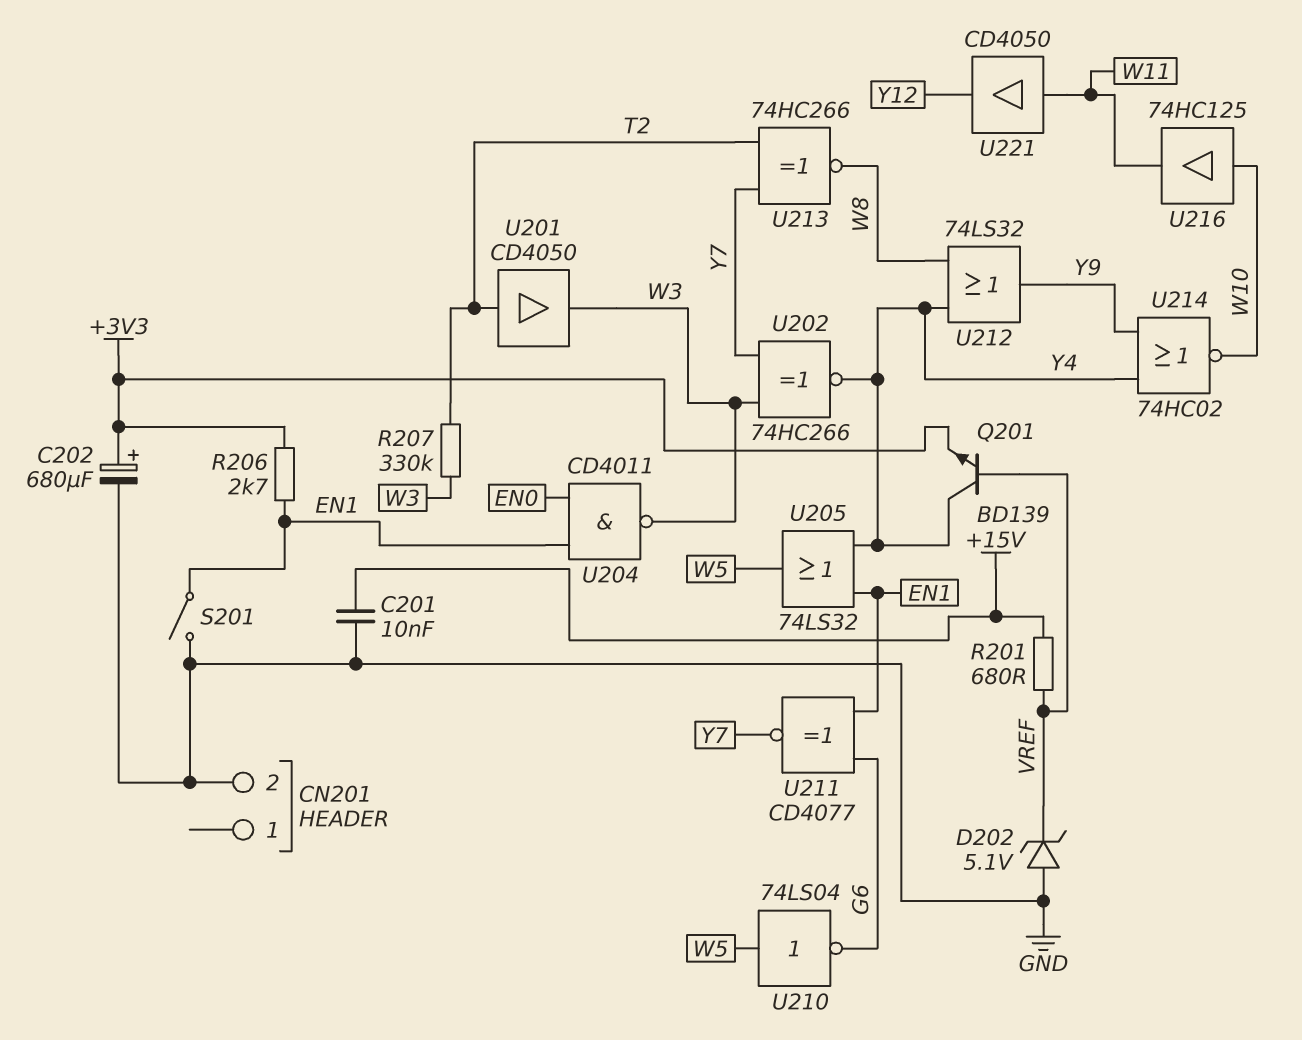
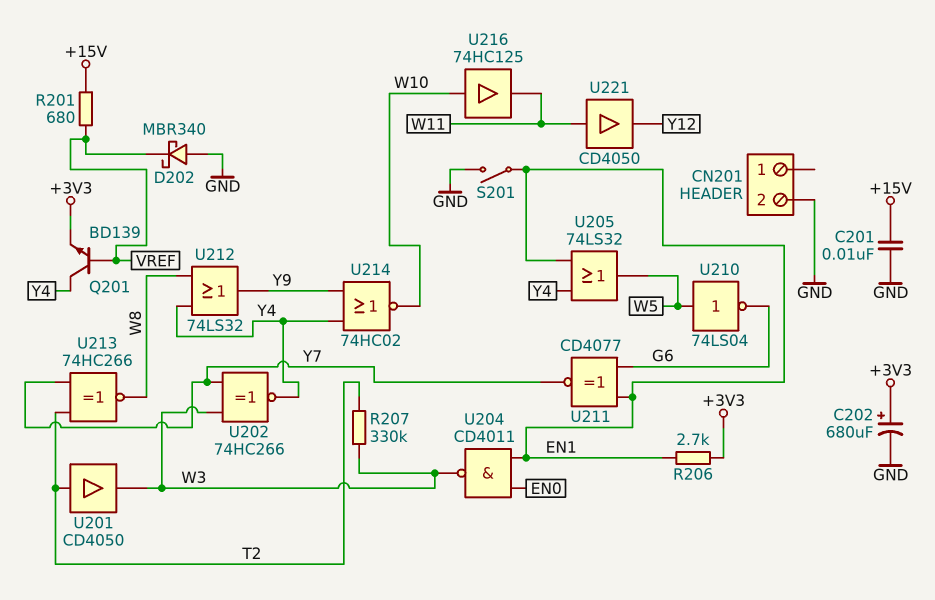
D202: zener 5.1V (A GND, K VREF) -> schottky MBR340 (A GND, K VREF)

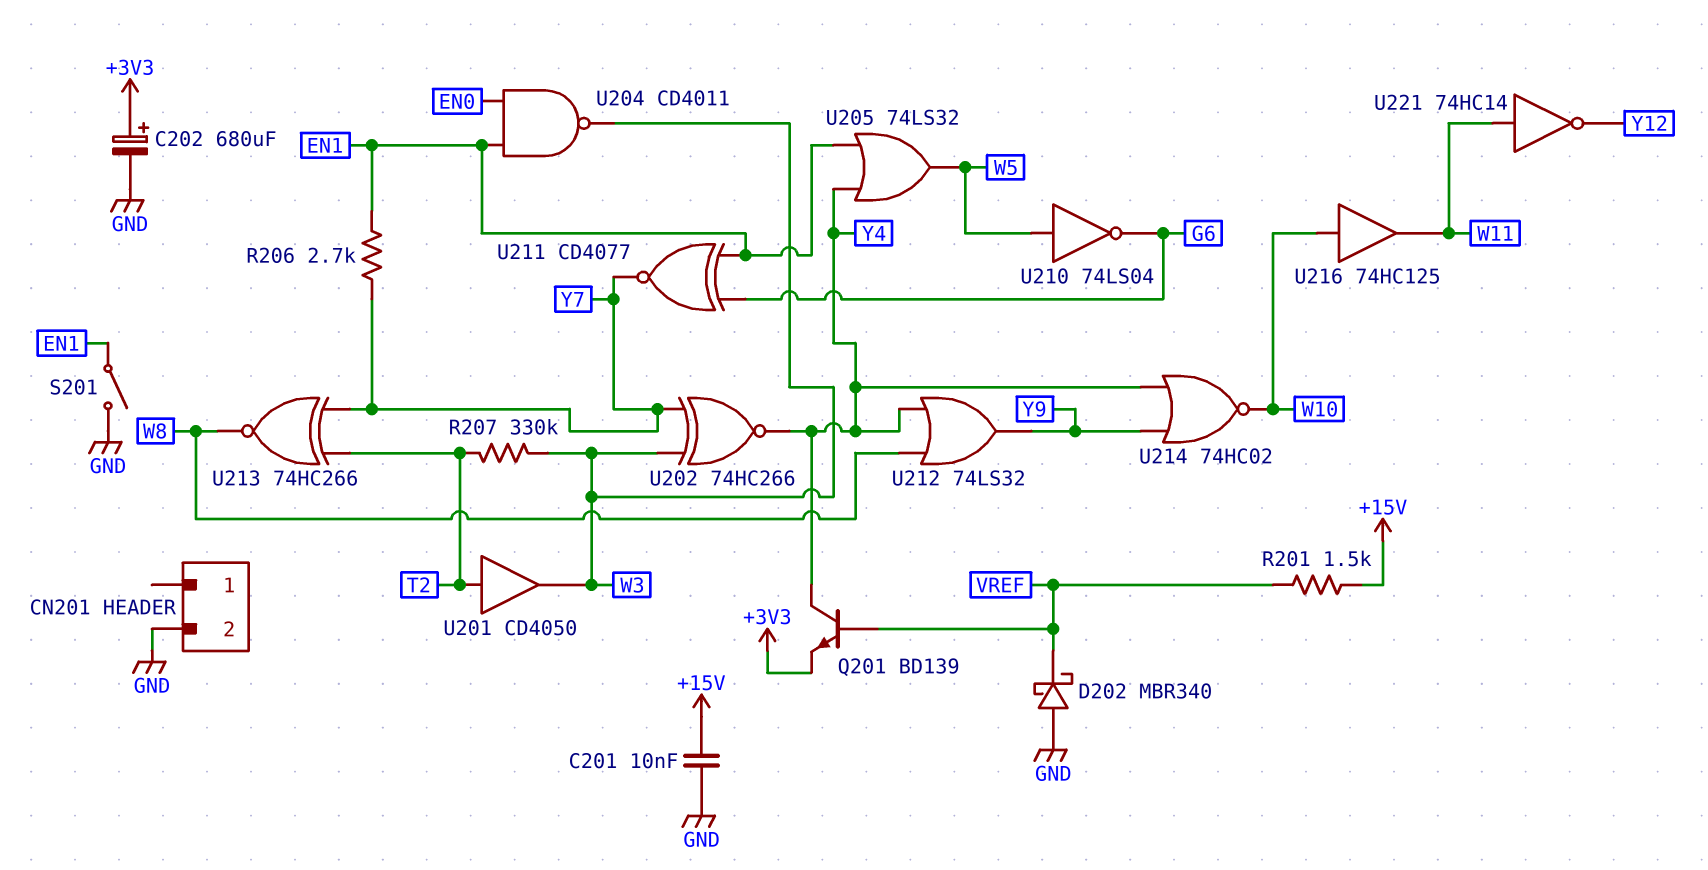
R201: 680 (+15V, VREF) -> 1.5k (+15V, VREF)
R206: 2.7k (+3V3, EN1) -> 2.7k (EN1, Y7)
U221: buffer CD4050 (in W11, out Y12) -> NOT 74HC14 (in W11, out Y12)

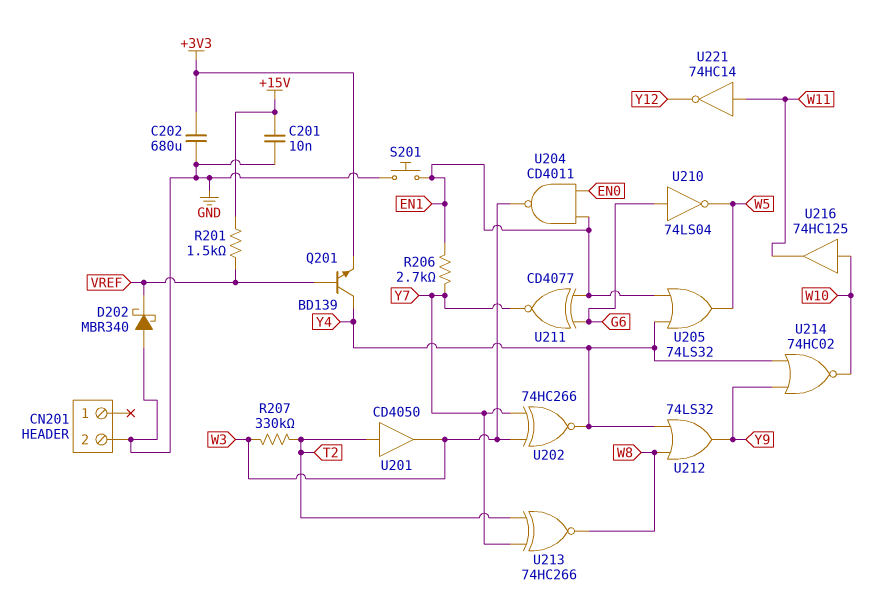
C202: 680uF (plus +3V3, minus GND) -> 680uF (+3V3, GND)
S201: switch (EN1, GND) -> button (EN1, GND)
U210: NOT 74LS04 (in W5, out G6) -> NOT 74LS04 (in G6, out W5)

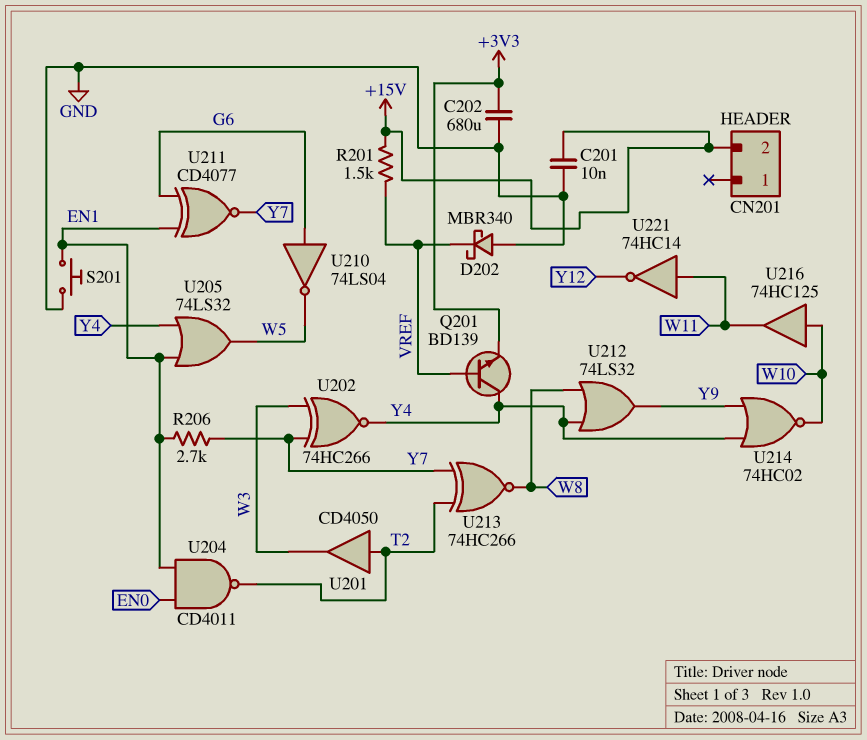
CN201 pin 2: GND -> +15V
R207: 330k (T2, W3) -> none
U204: NAND CD4011 (in EN0, in EN1, out W3) -> NAND CD4011 (in EN0, in EN1, out T2)

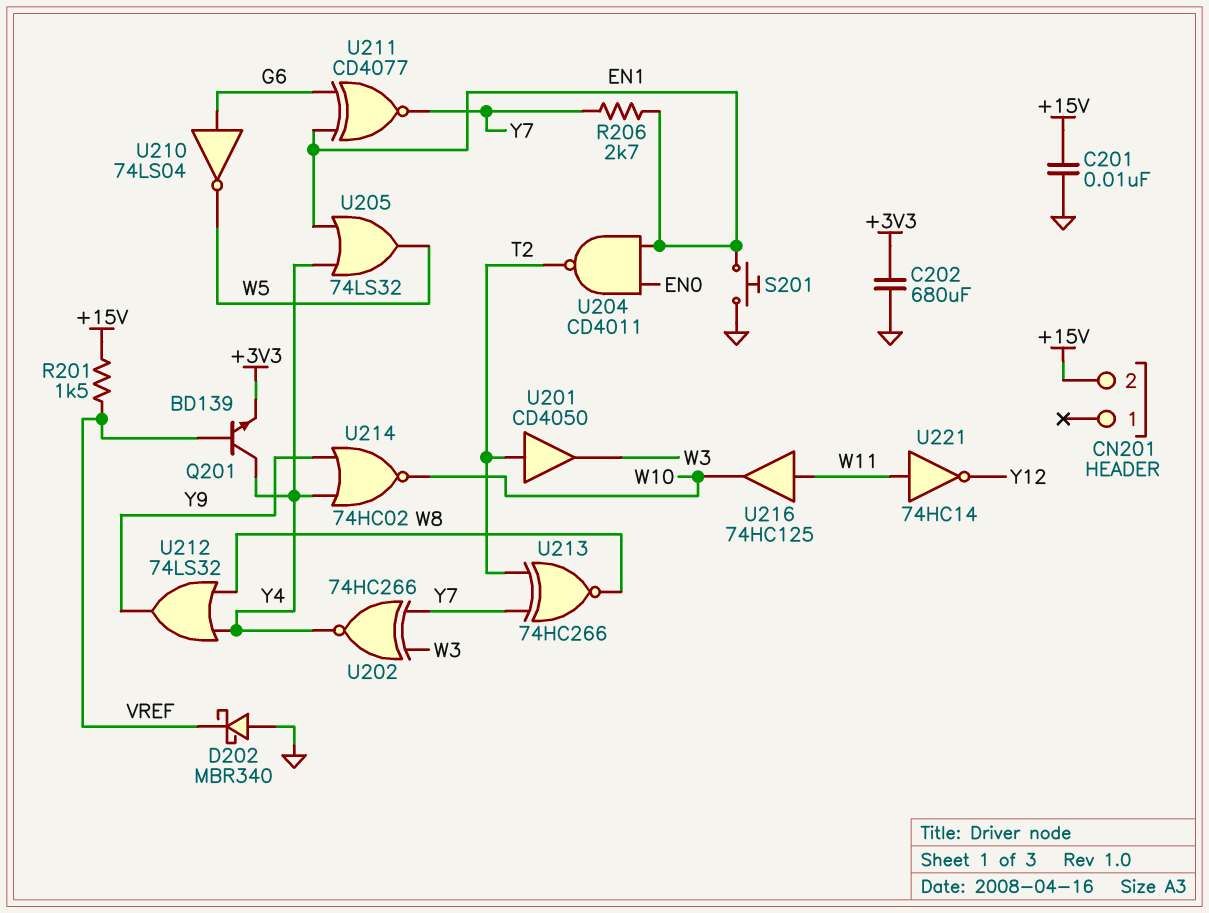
U216: buffer 74HC125 (in W10, out W11) -> buffer 74HC125 (in W11, out W10)

